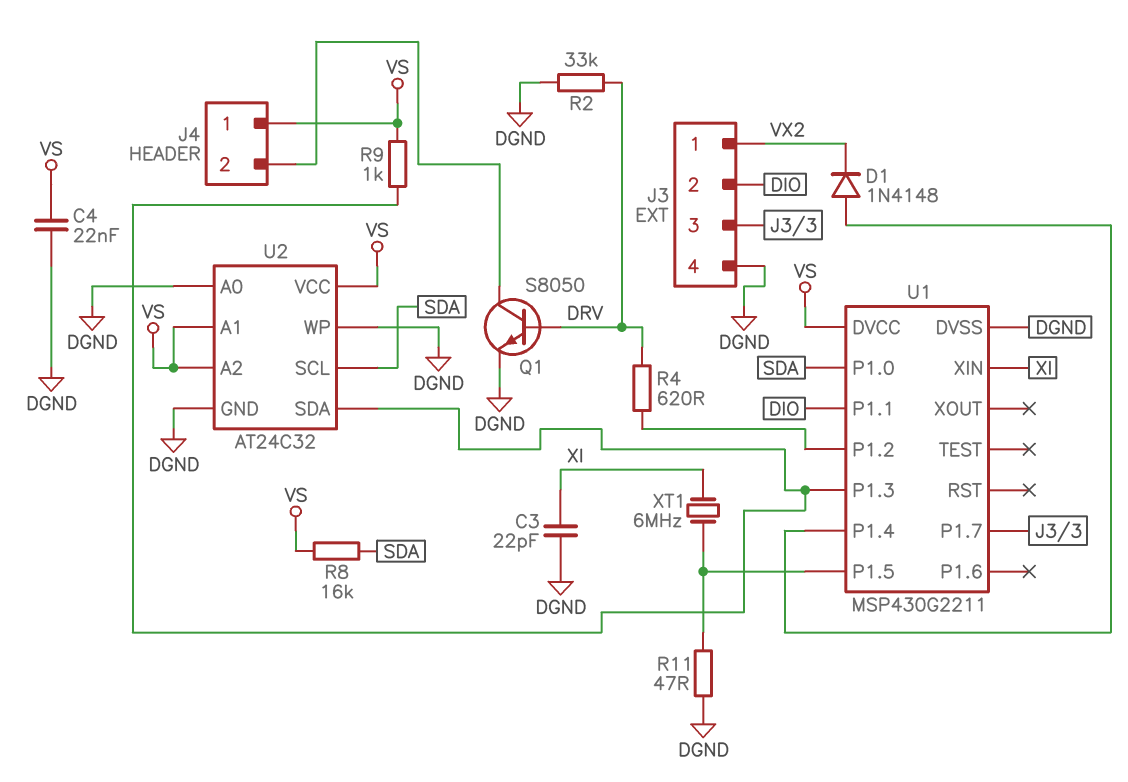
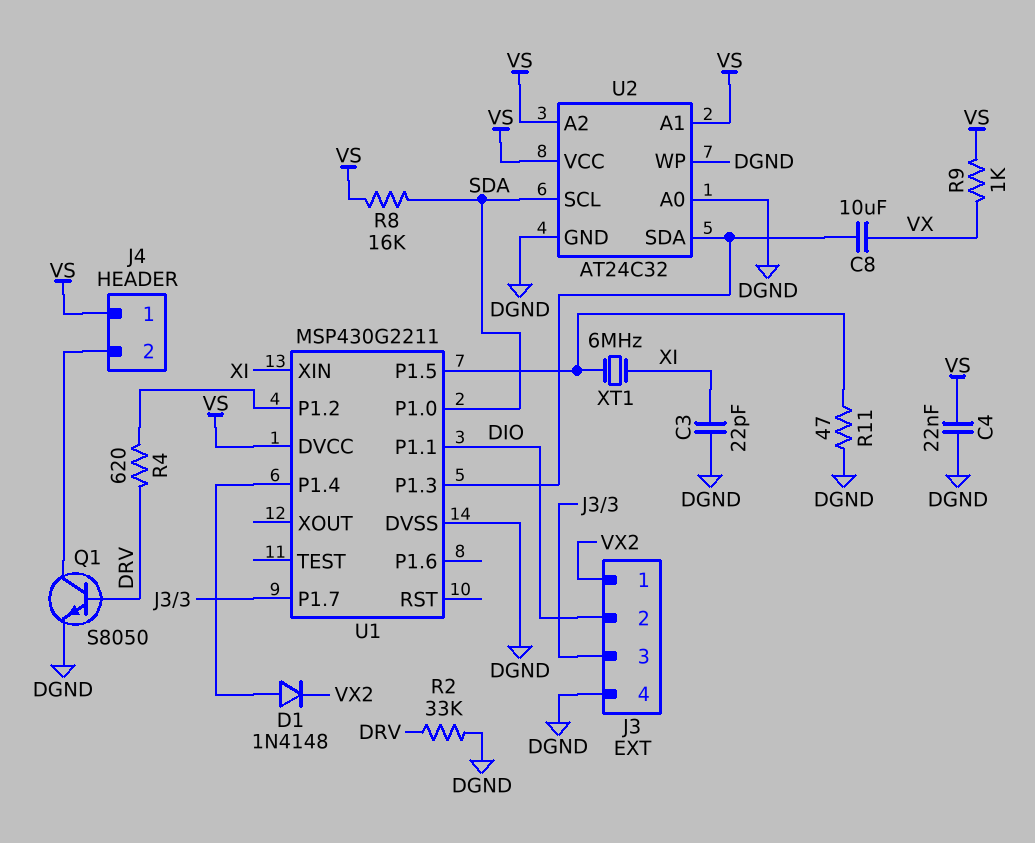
C8: none -> 10uF (U1/P1.3, VX)
R9: 1k (U1/P1.3, VS) -> 1k (VS, VX)

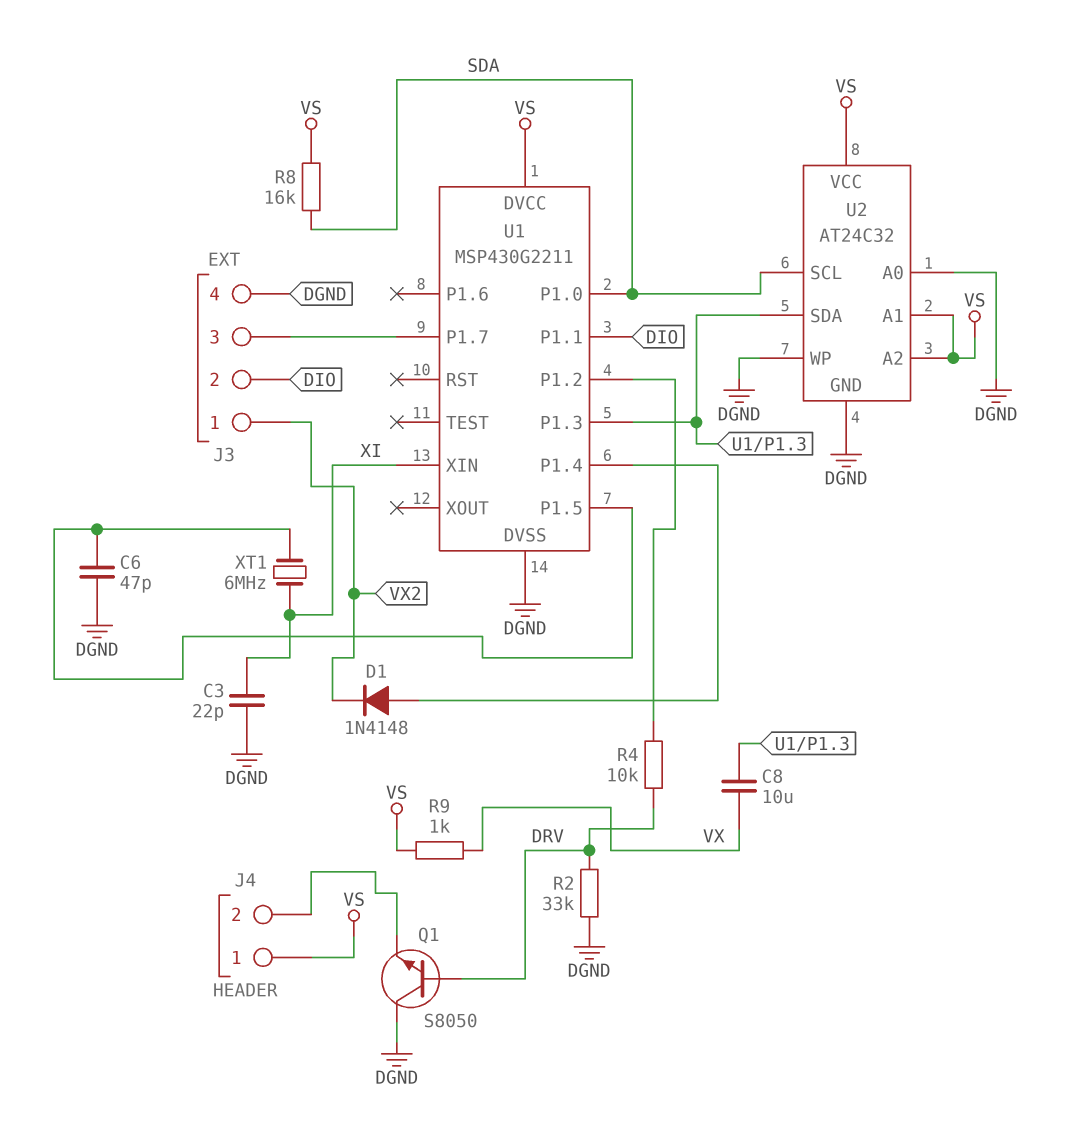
C4: 22nF (DGND, VS) -> none
C6: none -> 47pF (DGND, U1/P1.5)
Q1: NPN S8050 (B DRV, C J4/2, E DGND) -> NPN S8050 (B DRV, C DGND, E J4/2)
R4: 620 (DRV, U1/P1.2) -> 10k (DRV, U1/P1.2)
R11: 47 (DGND, U1/P1.5) -> none

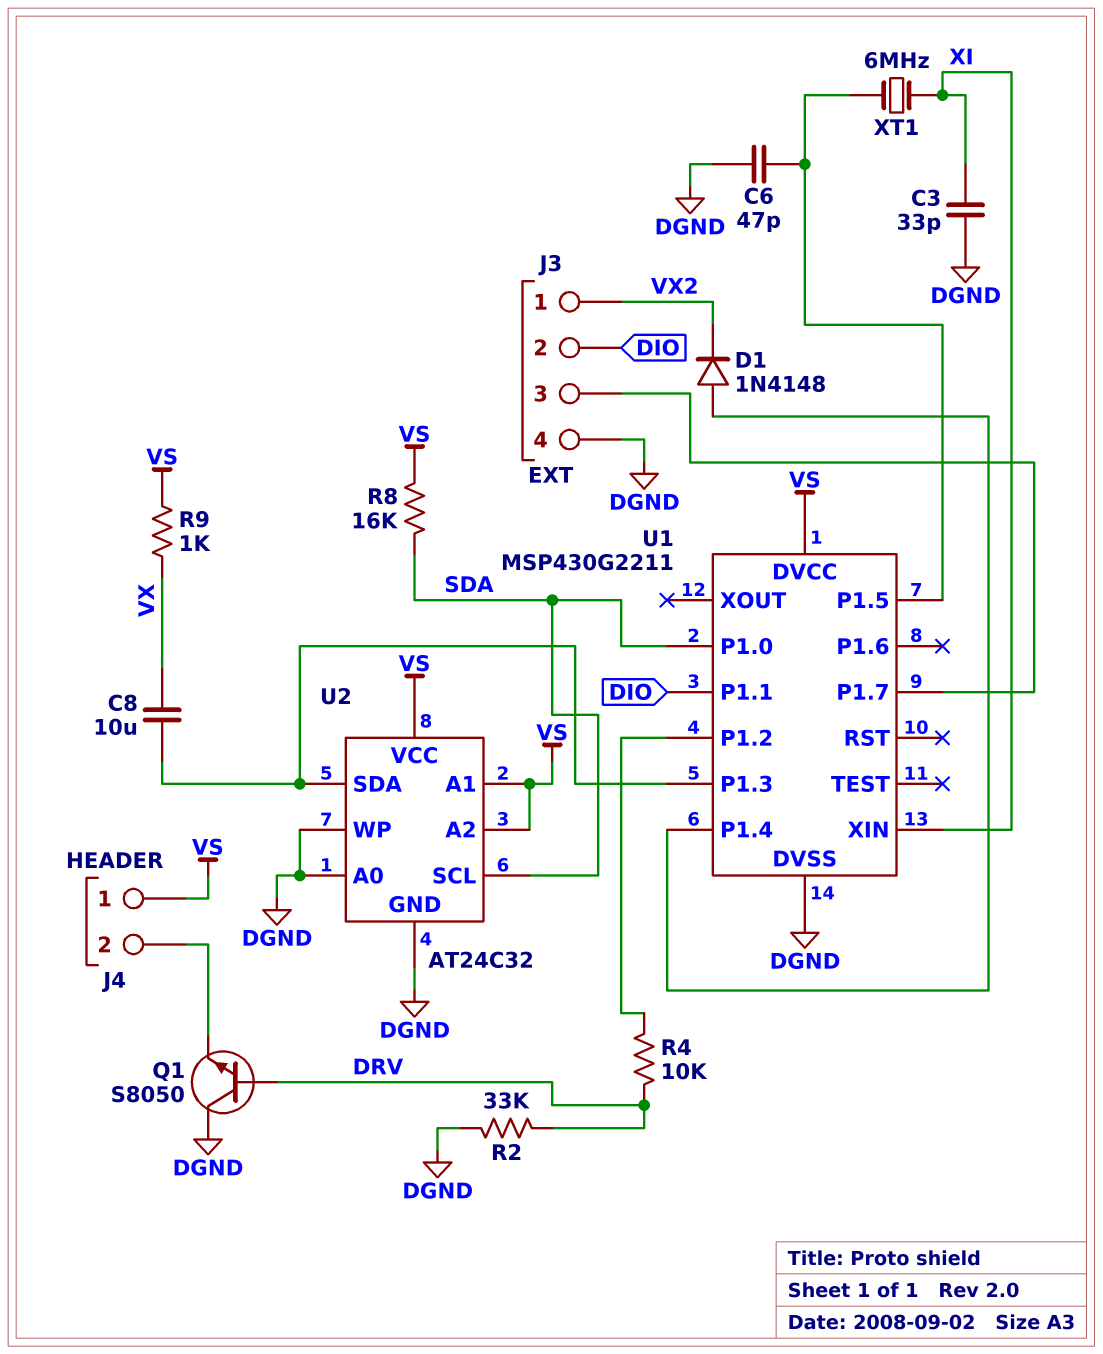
C3: 22pF (DGND, XI) -> 33pF (DGND, XI)

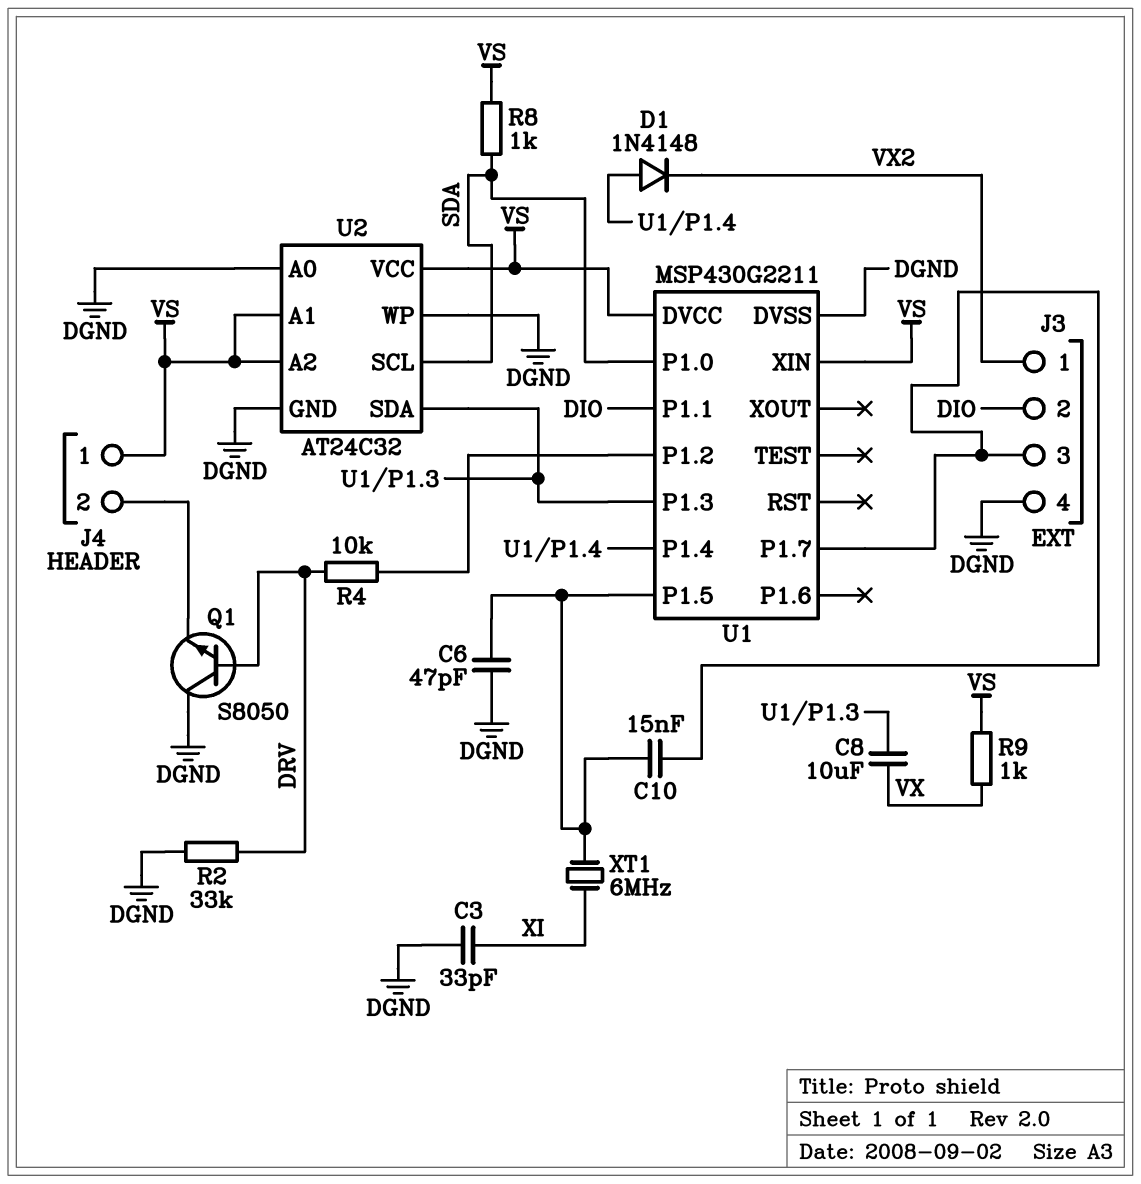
C10: none -> 15nF (J3/3, U1/P1.5)
R8: 16k (SDA, VS) -> 1k (SDA, VS)
U1 pin XIN: XI -> VS

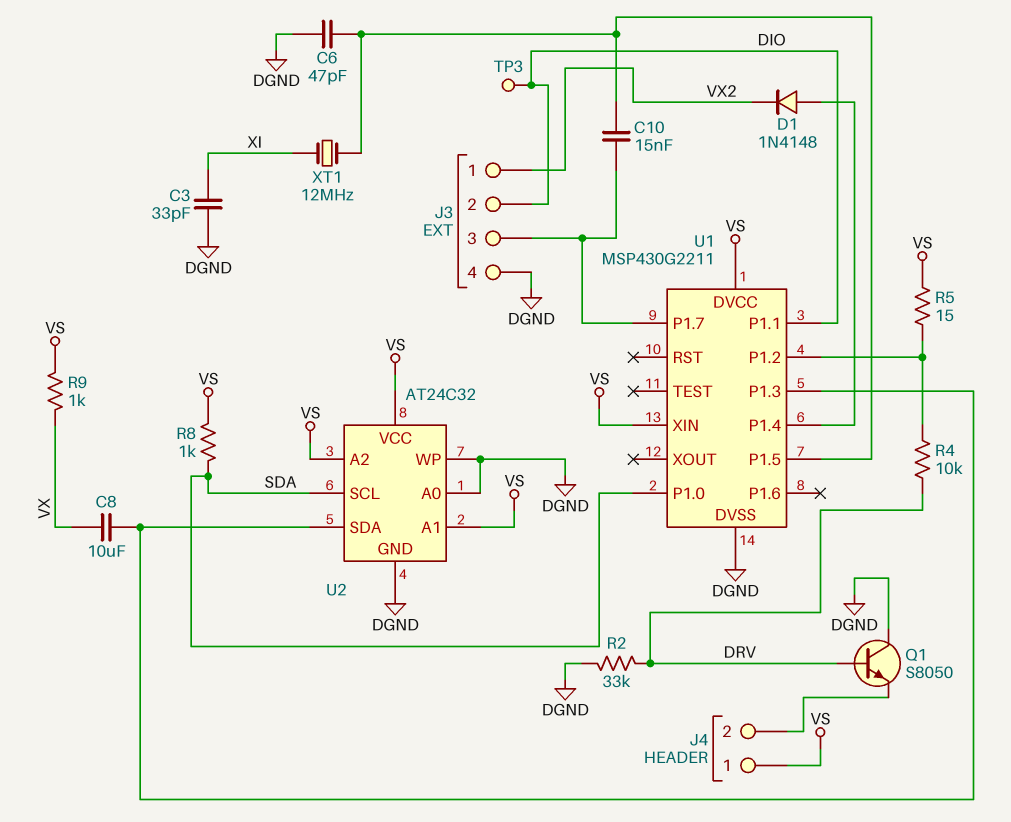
R5: none -> 15 (U1/P1.2, VS)
TP3: none -> test point (DIO)
XT1: 6MHz (U1/P1.5, XI) -> 12MHz (U1/P1.5, XI)

